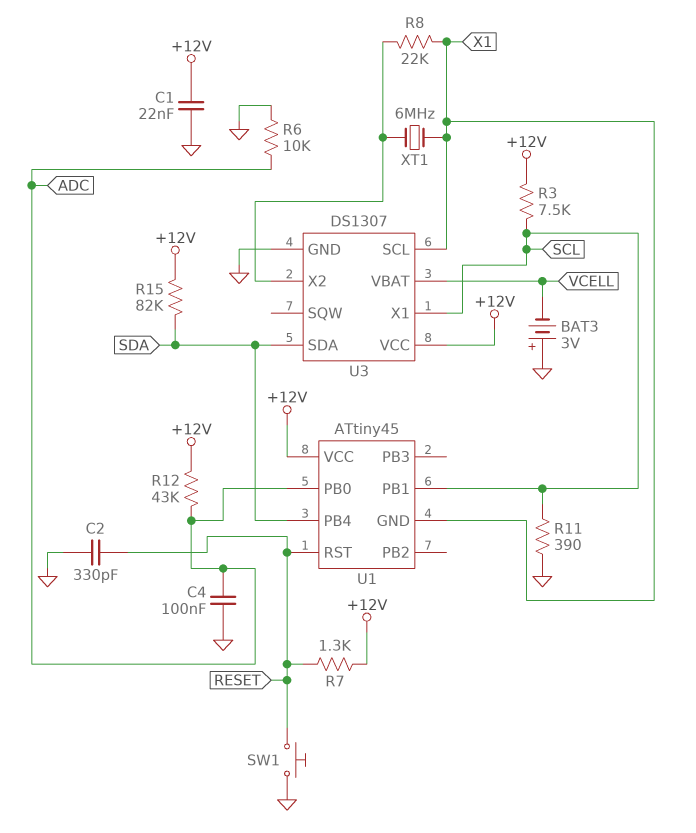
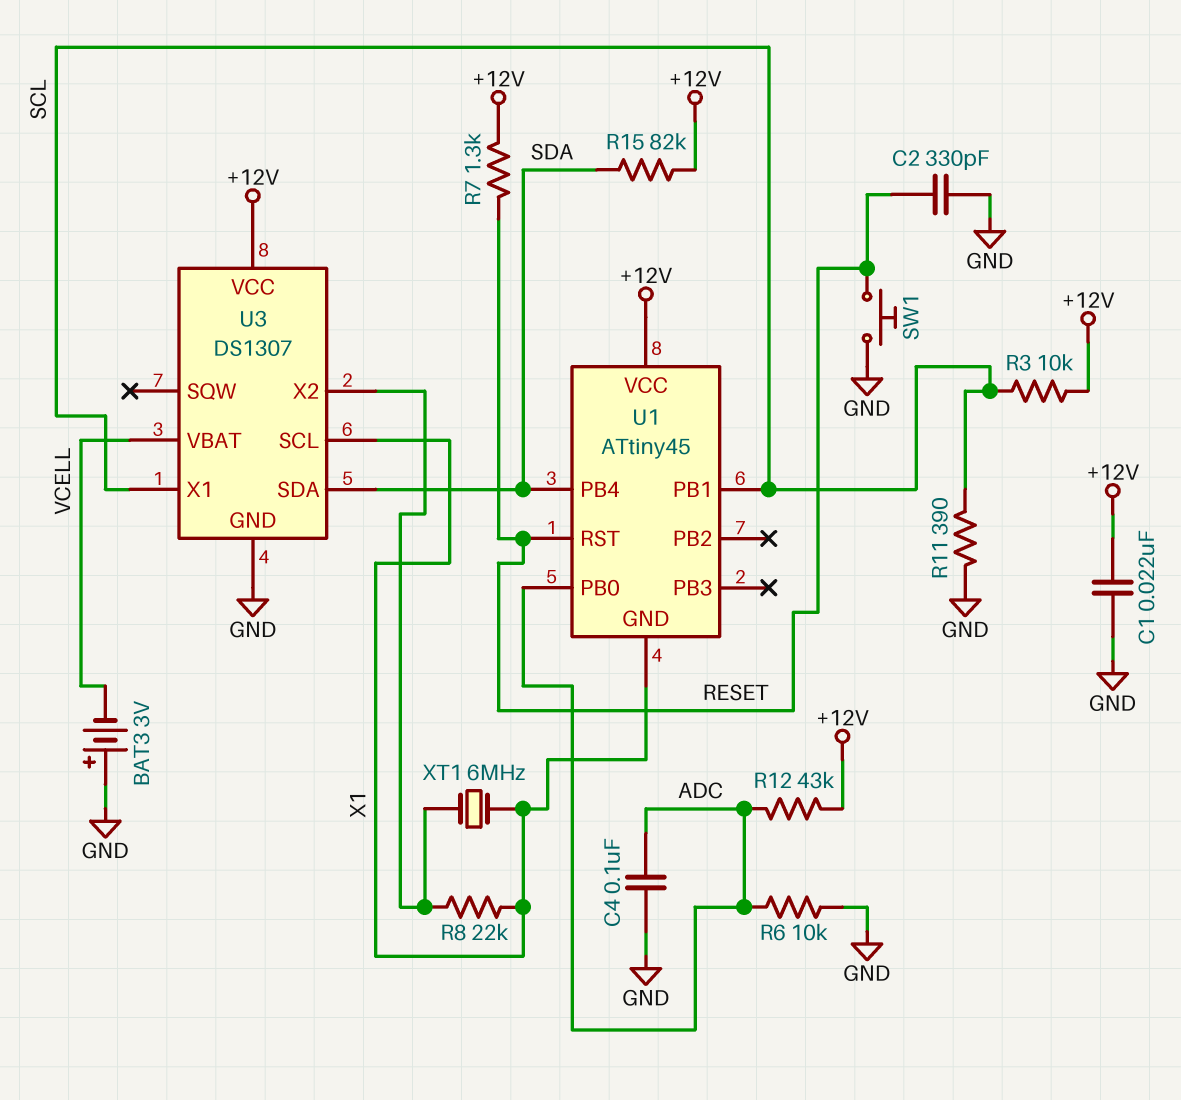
R3: 7.5k (+12V, SCL) -> 10k (+12V, SCL)

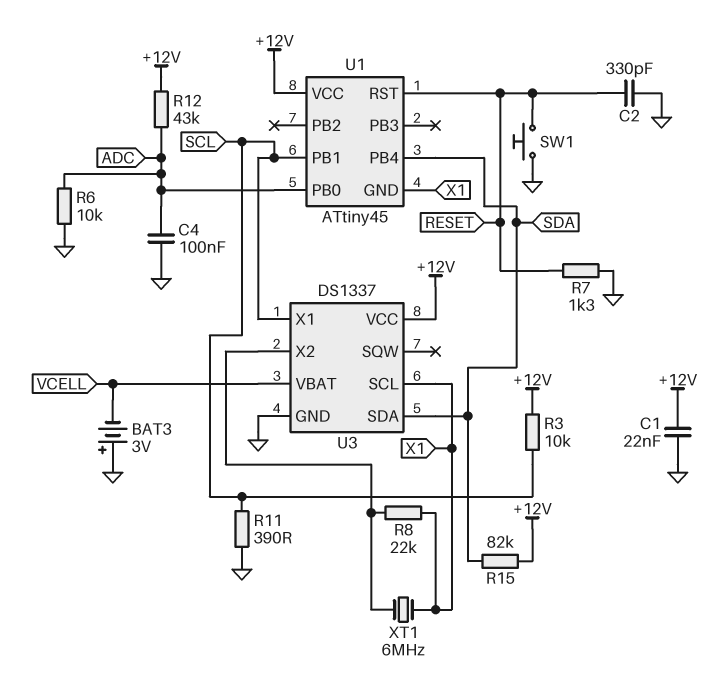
R7: 1.3k (+12V, RESET) -> 1.3k (GND, RESET)
U3: DS1307 -> DS1337

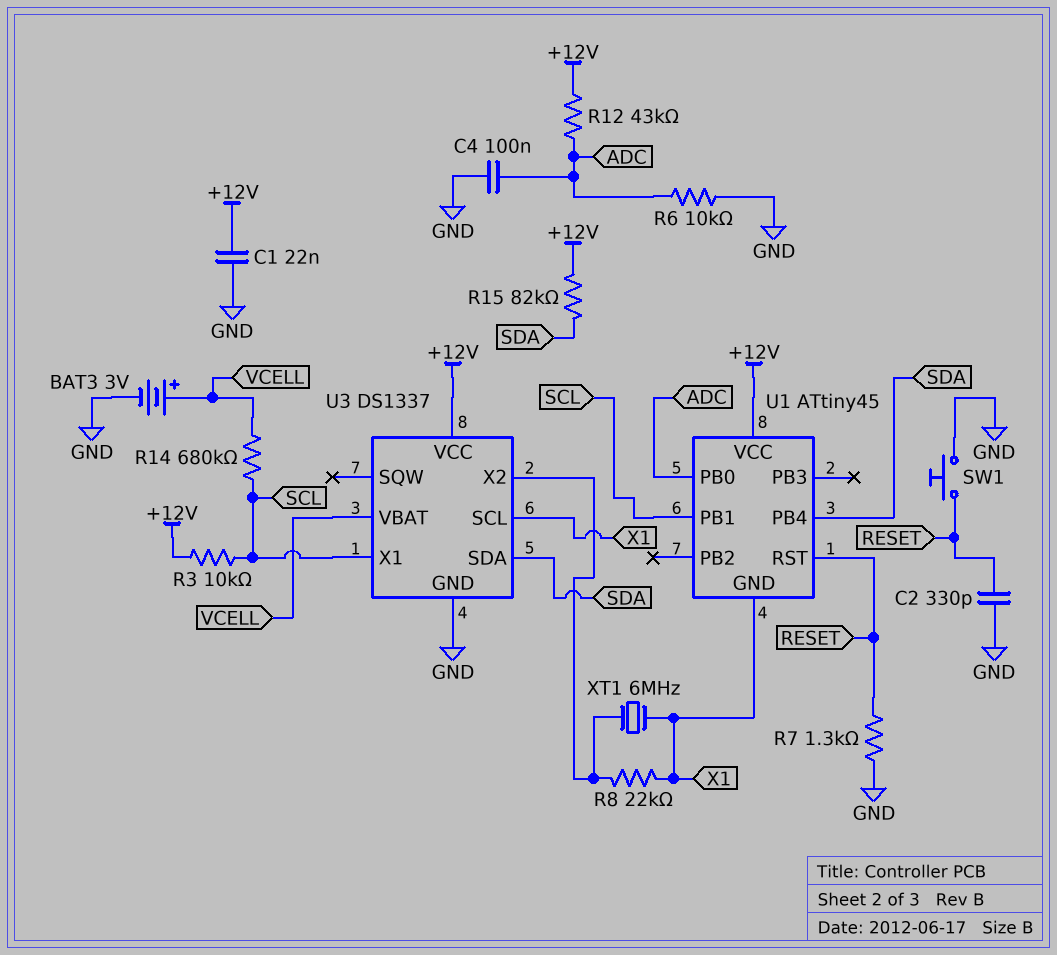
BAT3: 3V (plus GND, minus VCELL) -> 3V (plus VCELL, minus GND)
R11: 390 (GND, SCL) -> none
R14: none -> 680k (SCL, VCELL)

